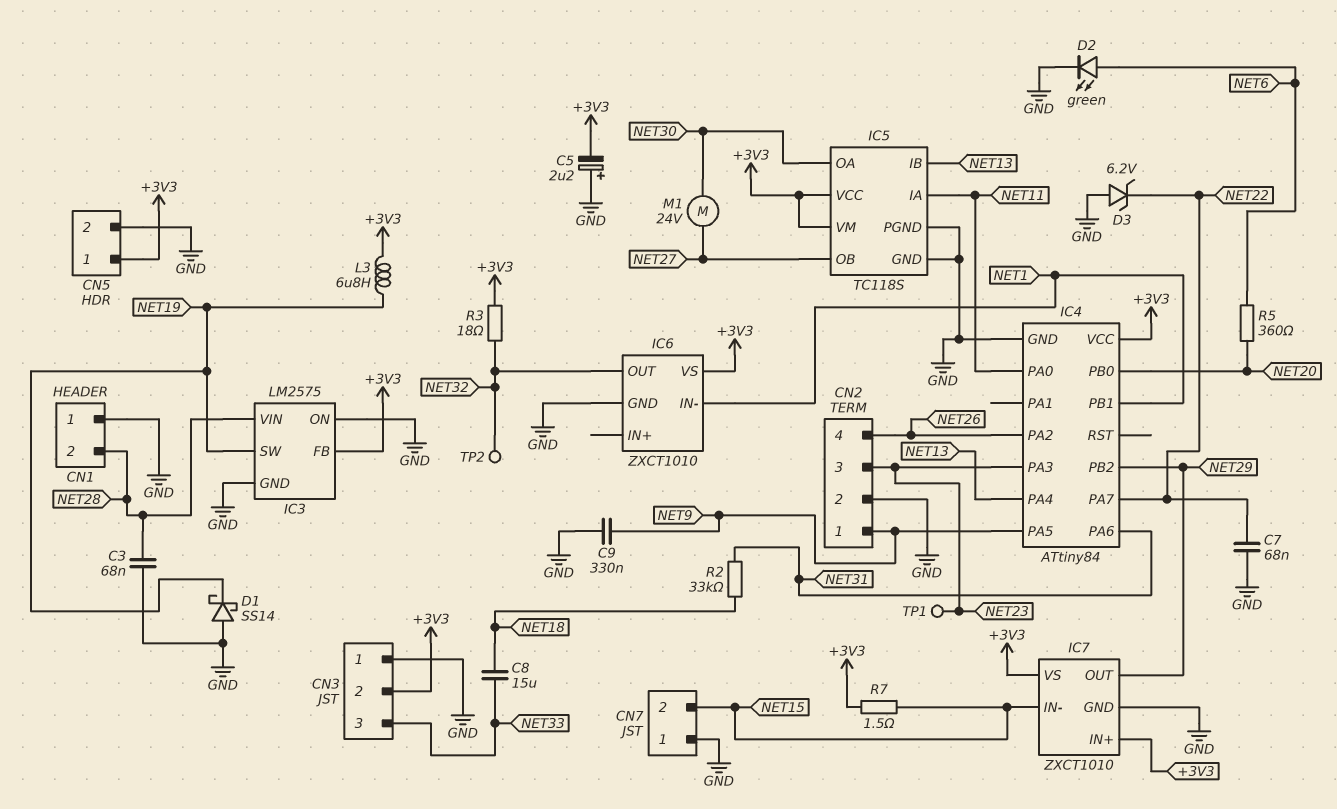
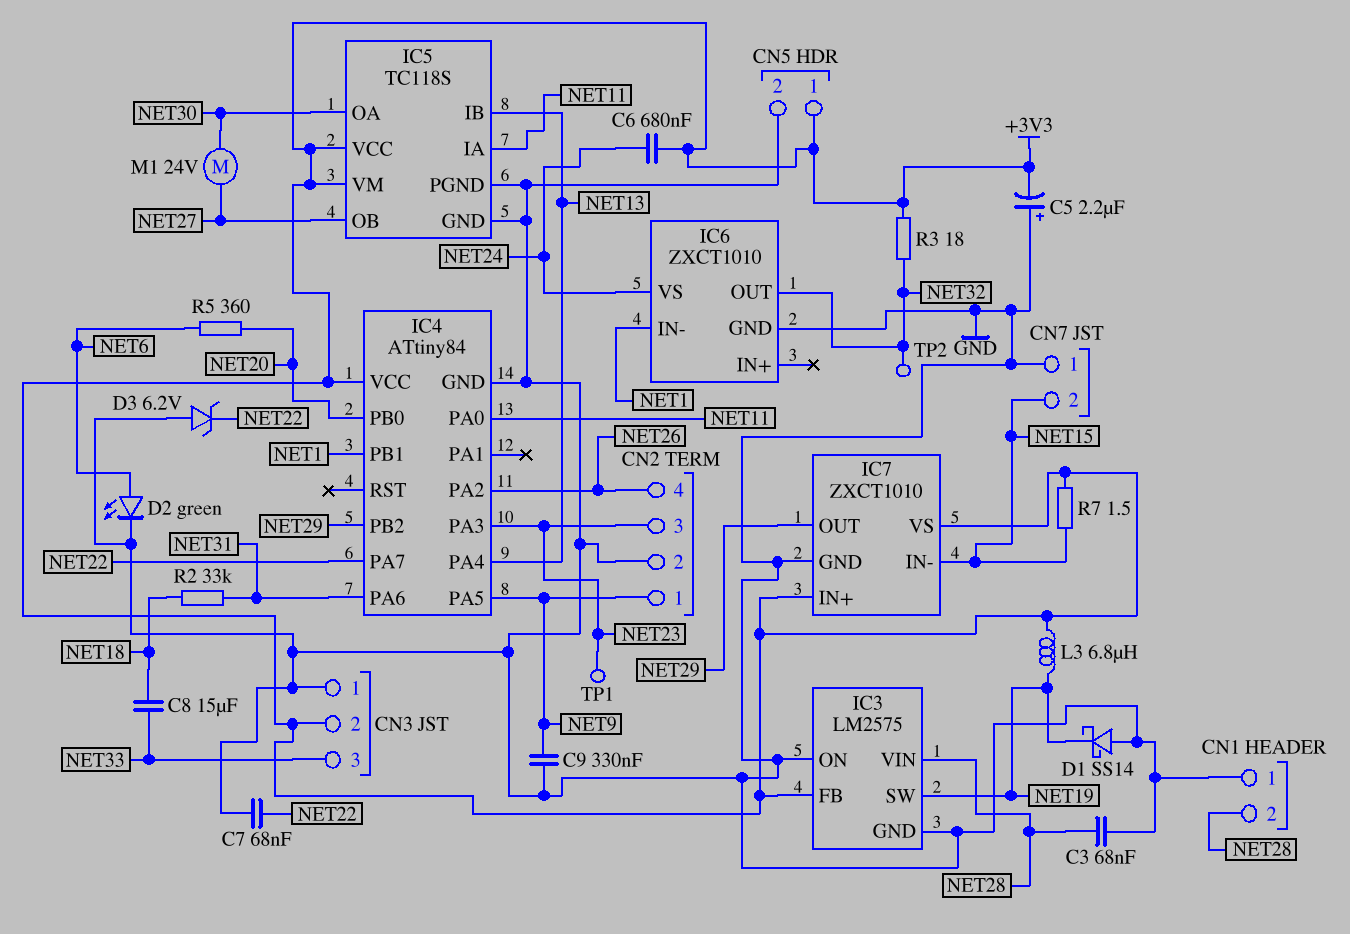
C6: none -> 680nF (+3V3, NET24)
IC6 pin VS: +3V3 -> NET24

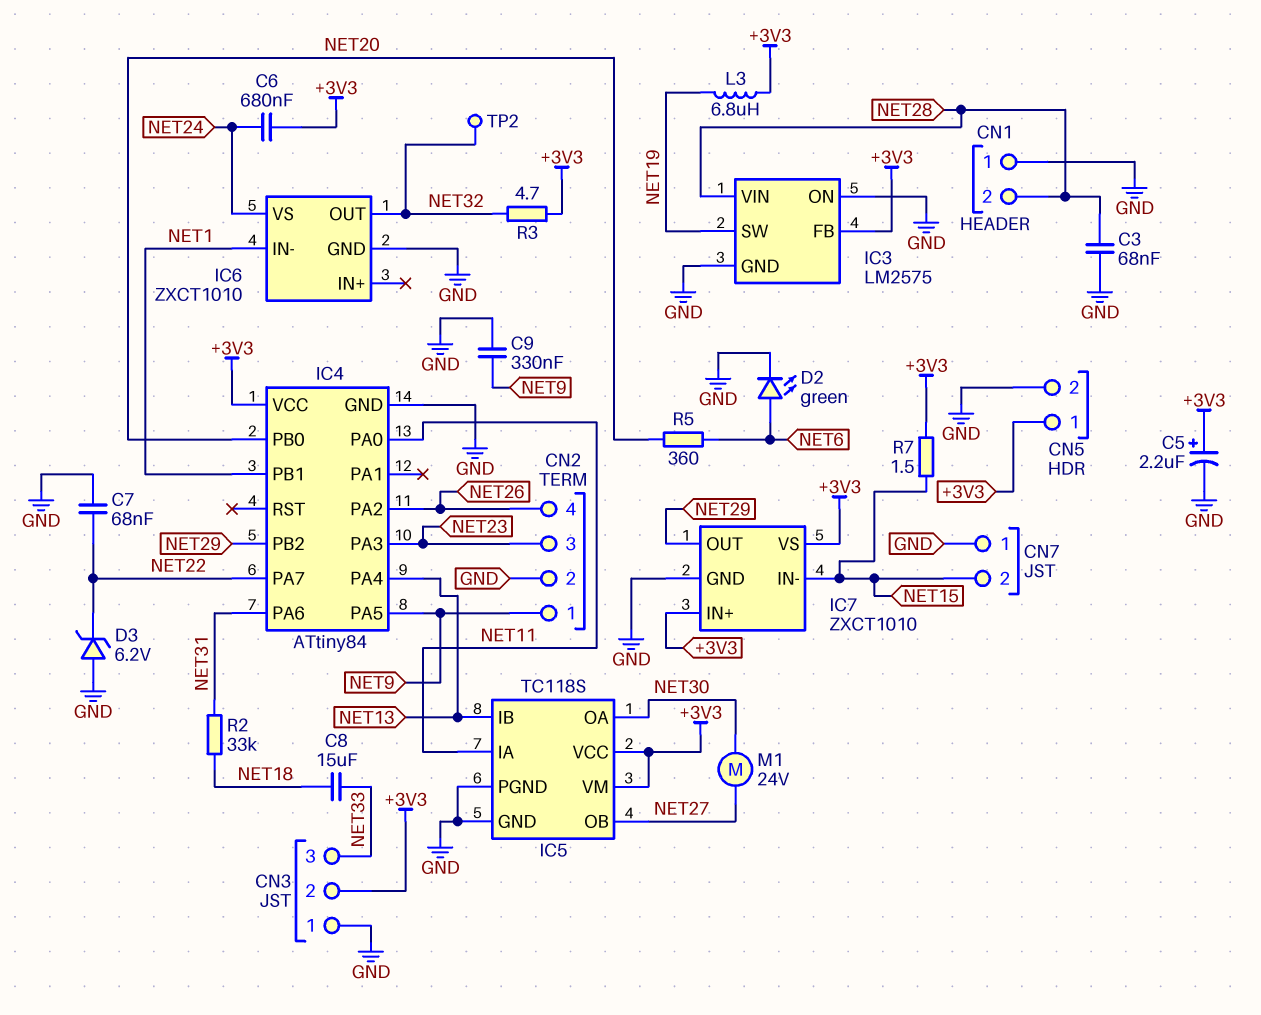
C5: 2.2uF (plus GND, minus +3V3) -> 2.2uF (plus +3V3, minus GND)
D1: schottky SS14 (A GND, K NET19) -> none
R3: 18 (+3V3, NET32) -> 4.7 (+3V3, NET32)
TP1: test point (NET23) -> none

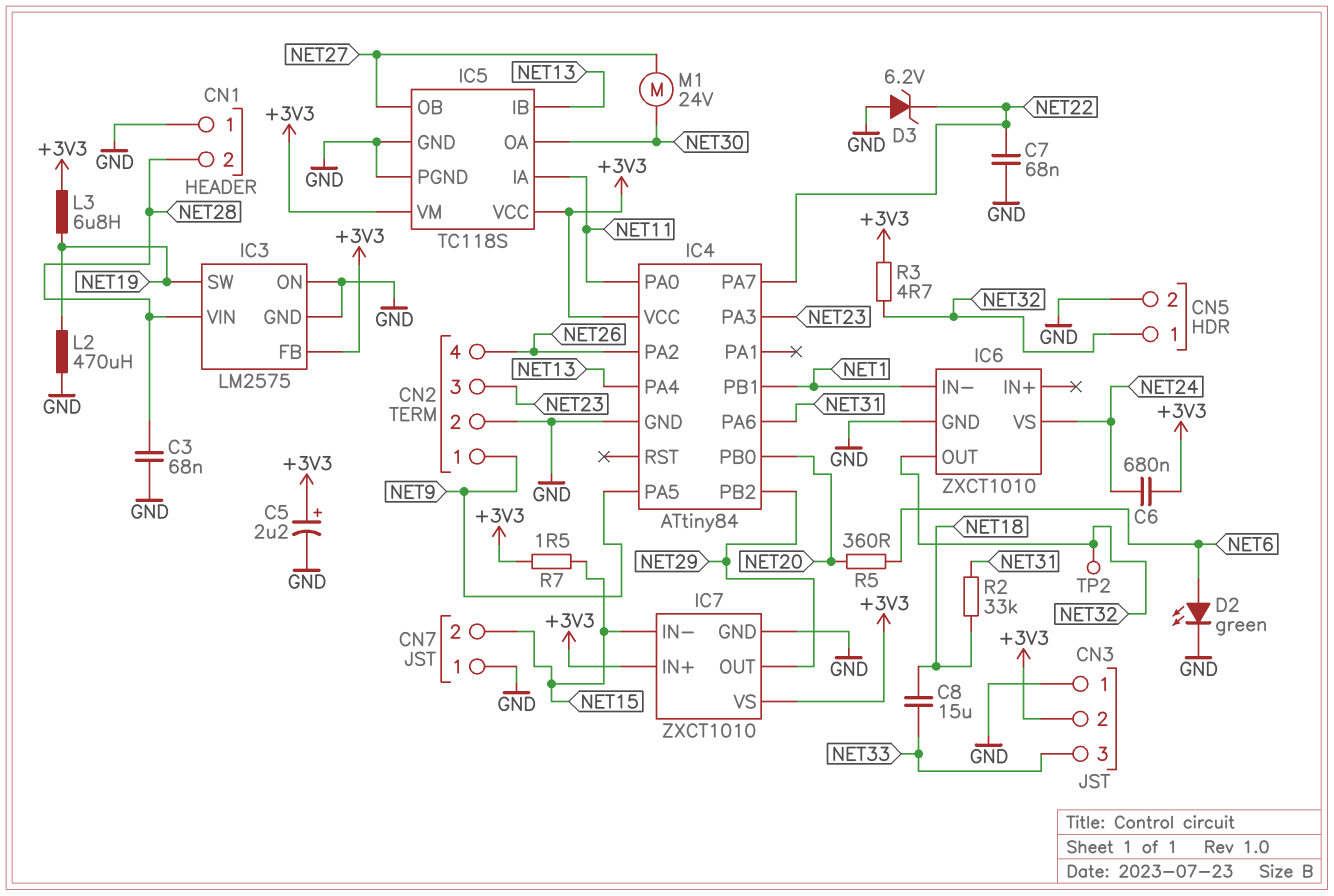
C9: 330nF (GND, NET9) -> none
CN5 pin 1: +3V3 -> NET32
L2: none -> 470uH (GND, NET19)

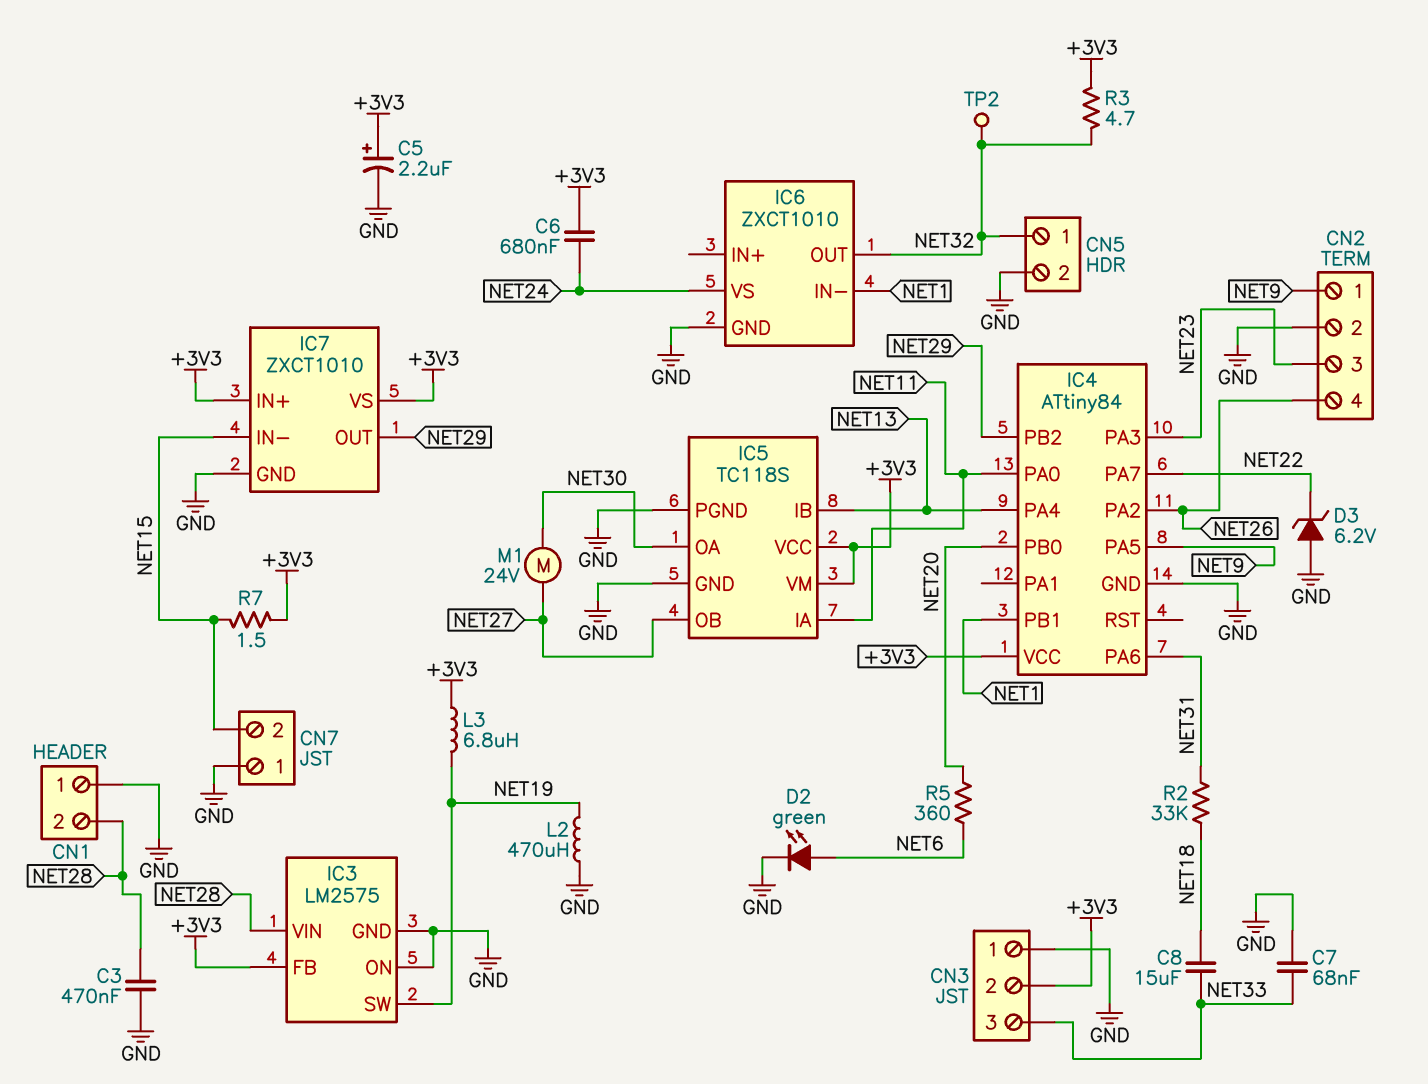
C3: 68nF (GND, NET28) -> 470nF (GND, NET28)
C7: 68nF (GND, NET22) -> 68nF (GND, NET33)

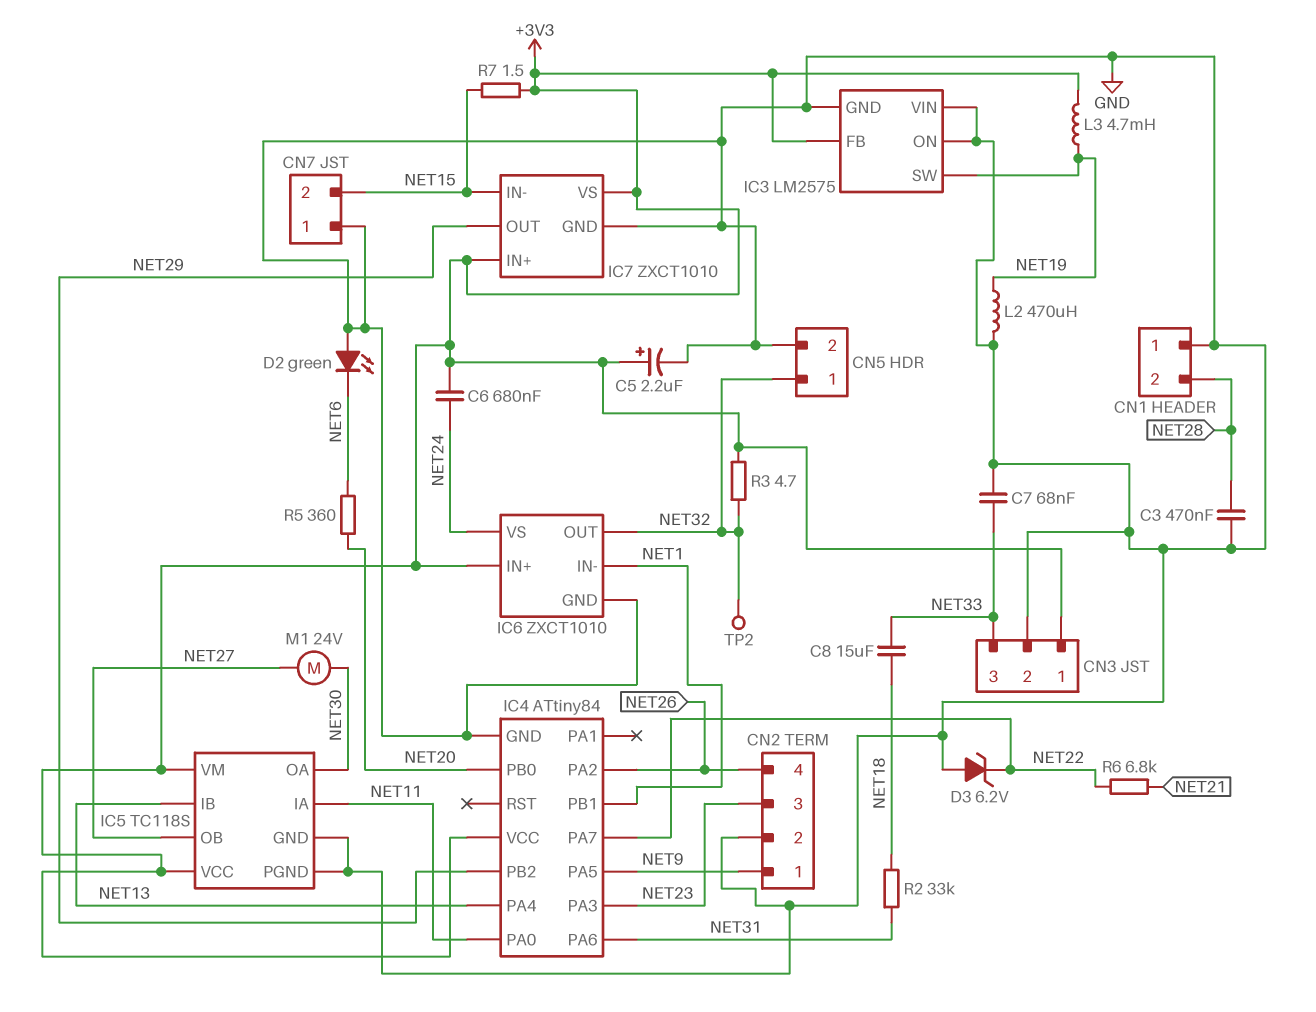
CN3 pin 1: GND -> +3V3
CN3 pin 2: +3V3 -> GND
D2: LED green (A NET6, K GND) -> LED green (A GND, K NET6)
IC3 pin VIN: NET28 -> GND
IC6 pin IN+: none -> +3V3
L3: 6.8uH (+3V3, NET19) -> 4.7mH (+3V3, NET19)
R6: none -> 6.8k (NET21, NET22)

